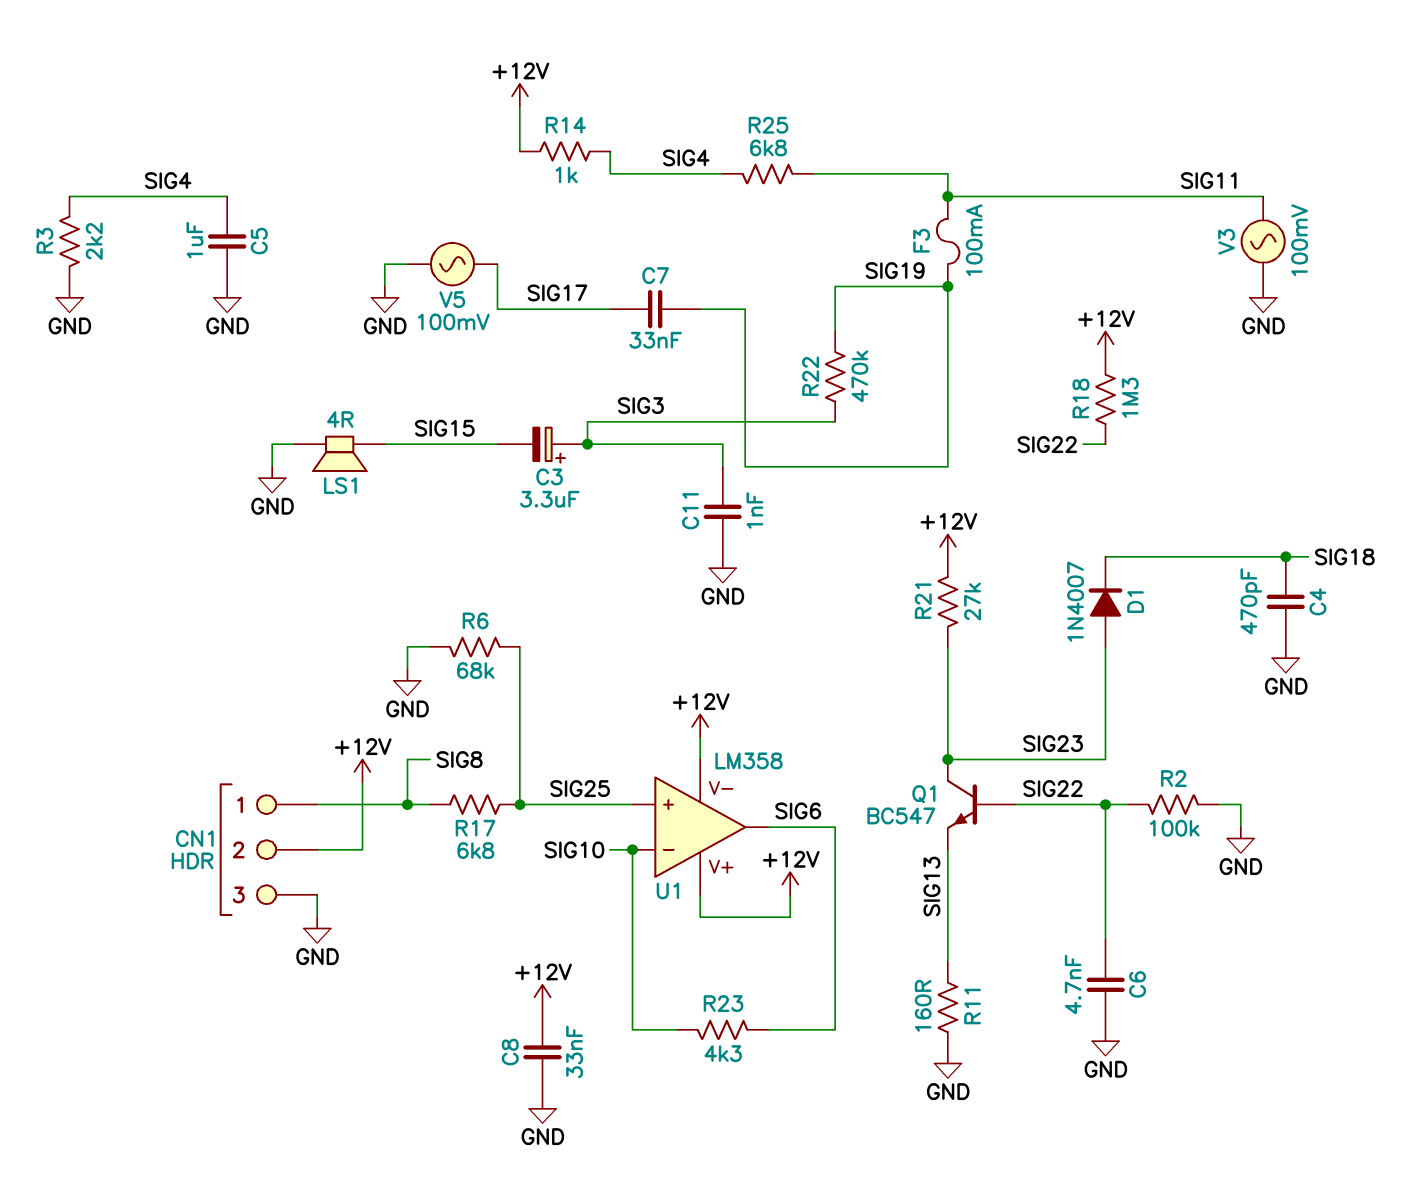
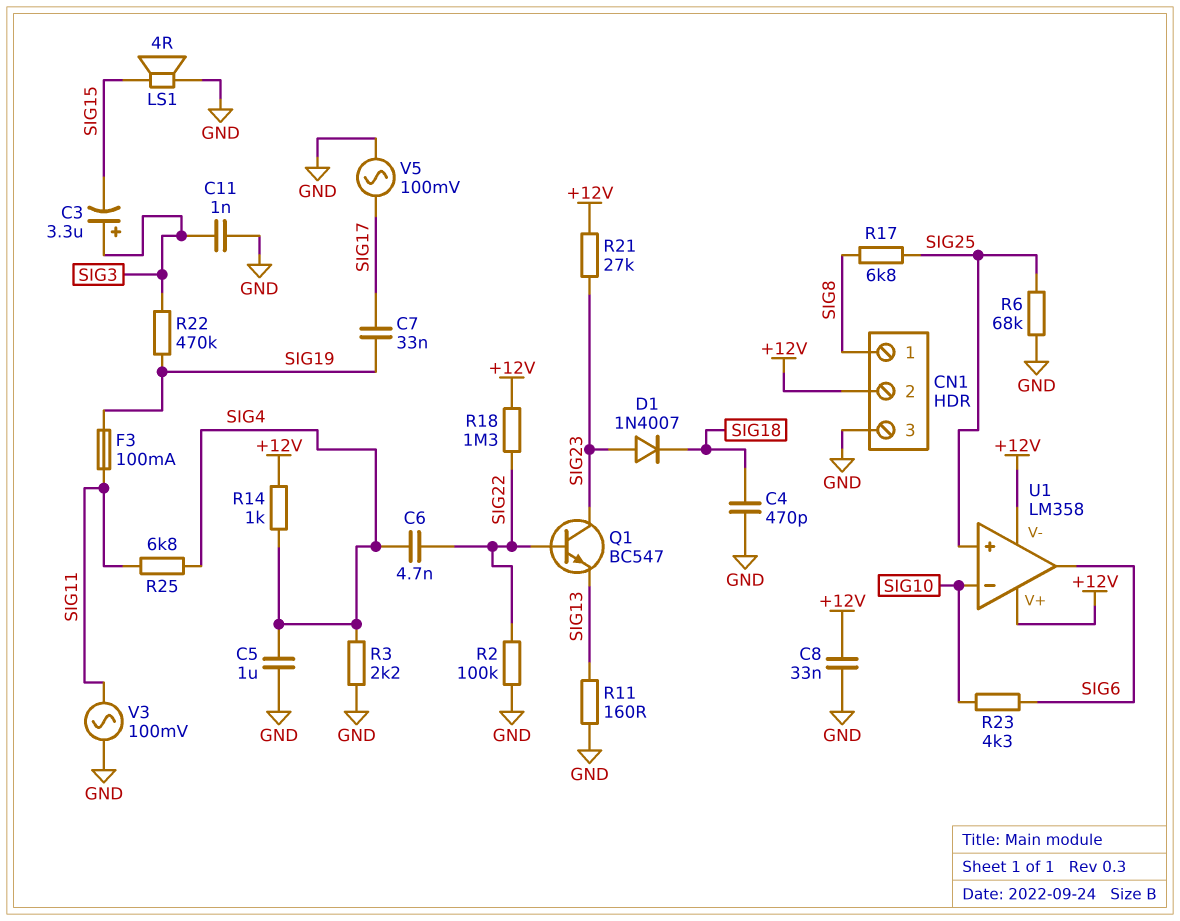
C6: 4.7nF (GND, SIG22) -> 4.7nF (SIG4, SIG22)

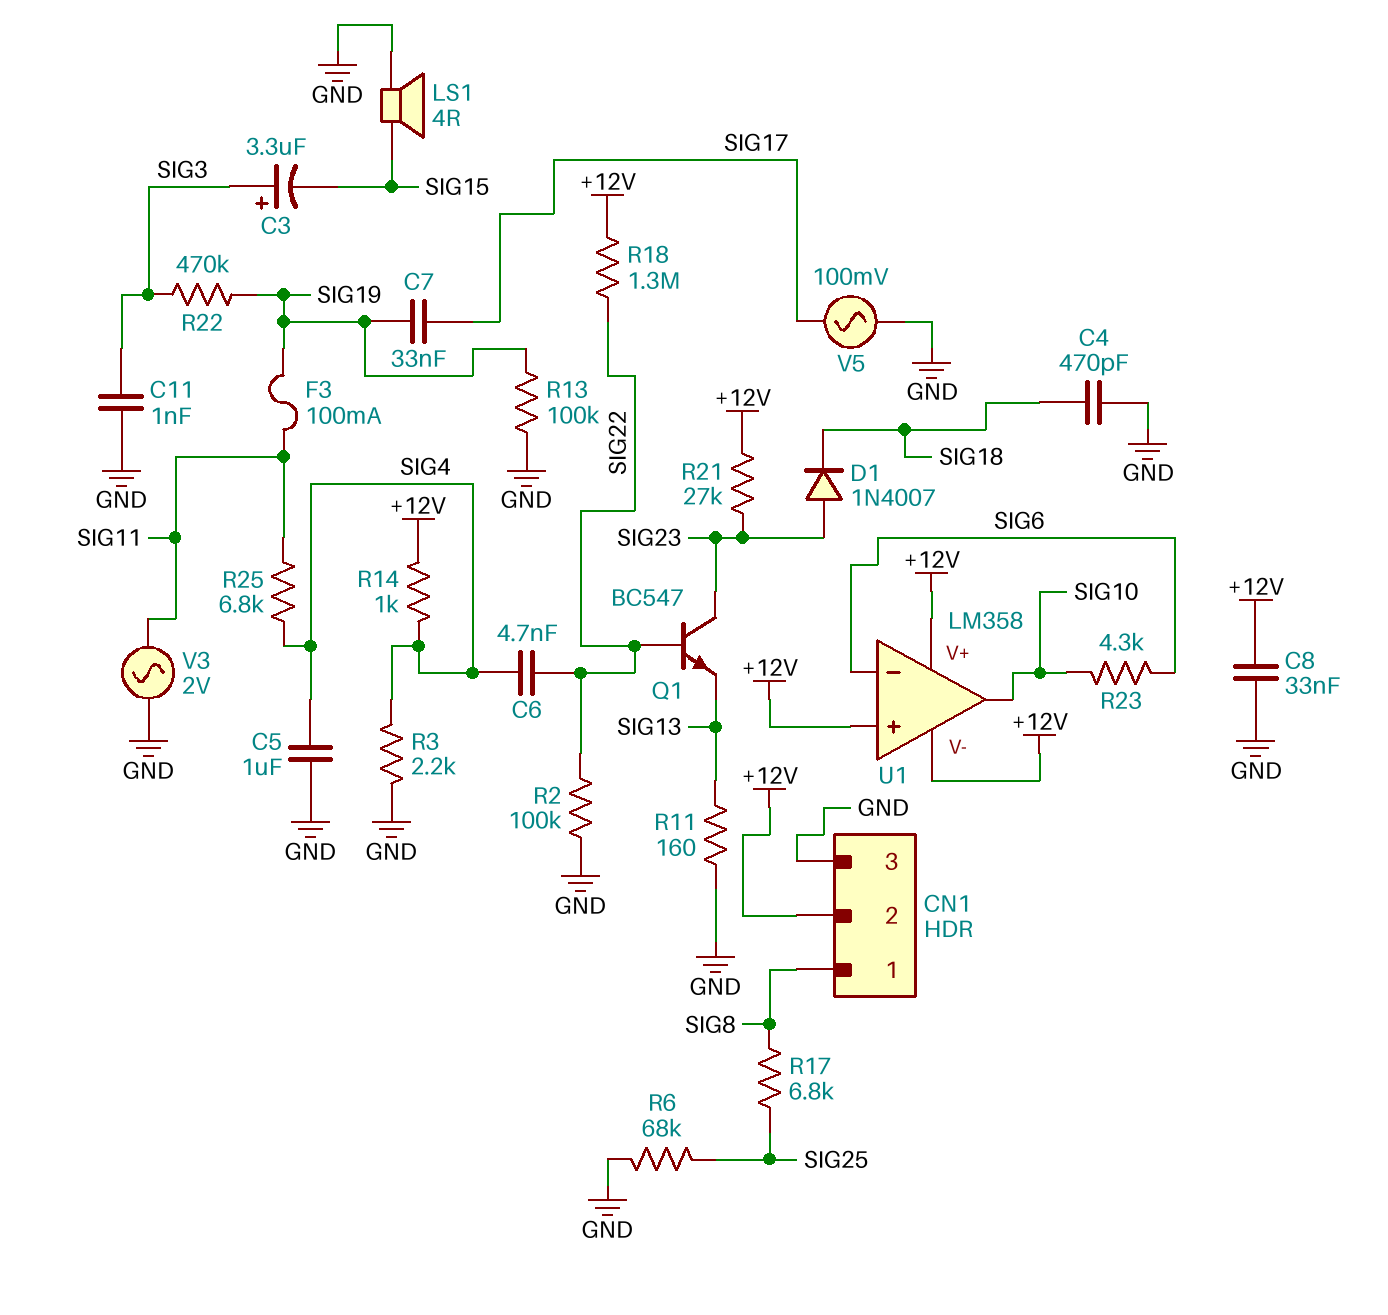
R13: none -> 100k (GND, SIG19)
U1 pin in+: SIG25 -> +12V
U1 pin in-: SIG10 -> SIG6
U1 pin out: SIG6 -> SIG10
V3: AC 100mV (GND, SIG11) -> AC 2V (GND, SIG11)

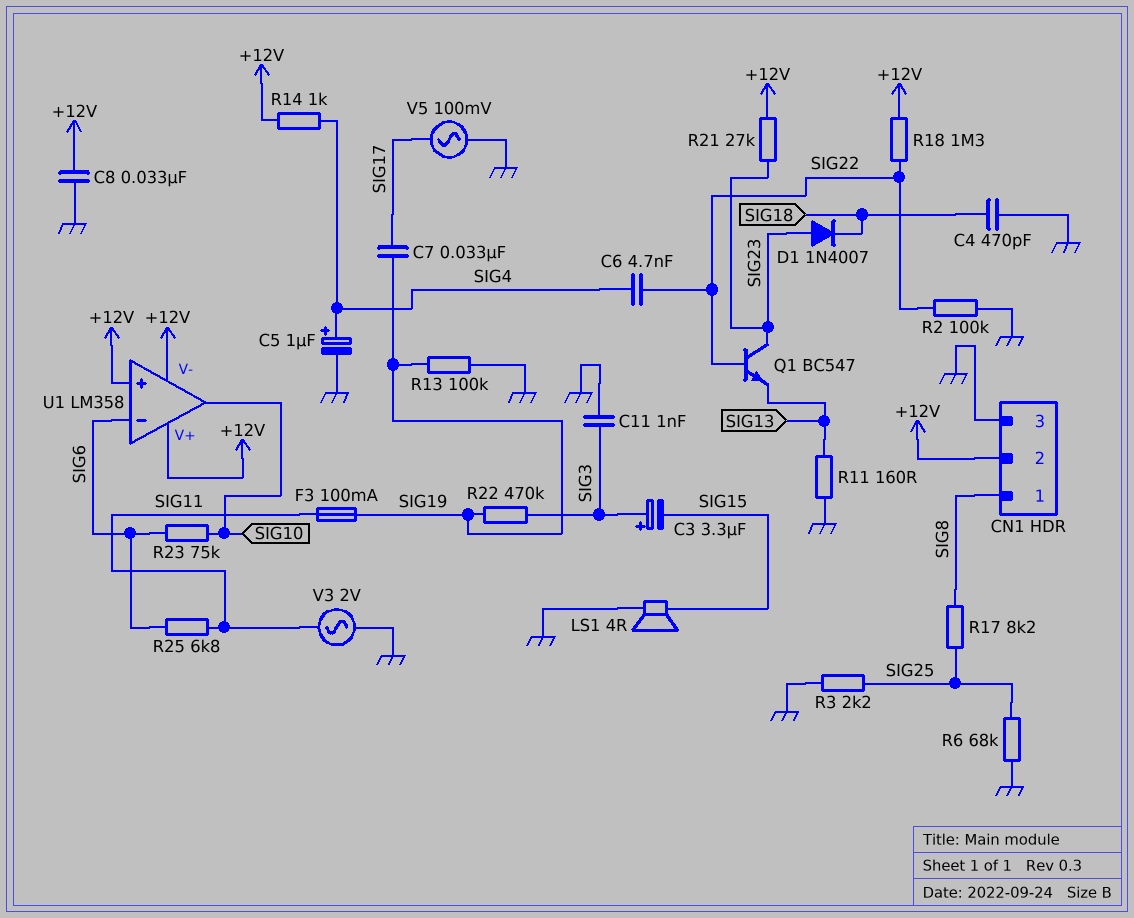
C5: 1uF (GND, SIG4) -> 1uF (plus SIG4, minus GND)
R3: 2.2k (GND, SIG4) -> 2.2k (GND, SIG25)
R17: 6.8k (SIG8, SIG25) -> 8.2k (SIG8, SIG25)
R23: 4.3k (SIG6, SIG10) -> 75k (SIG6, SIG10)
R25: 6.8k (SIG4, SIG11) -> 6.8k (SIG6, SIG11)

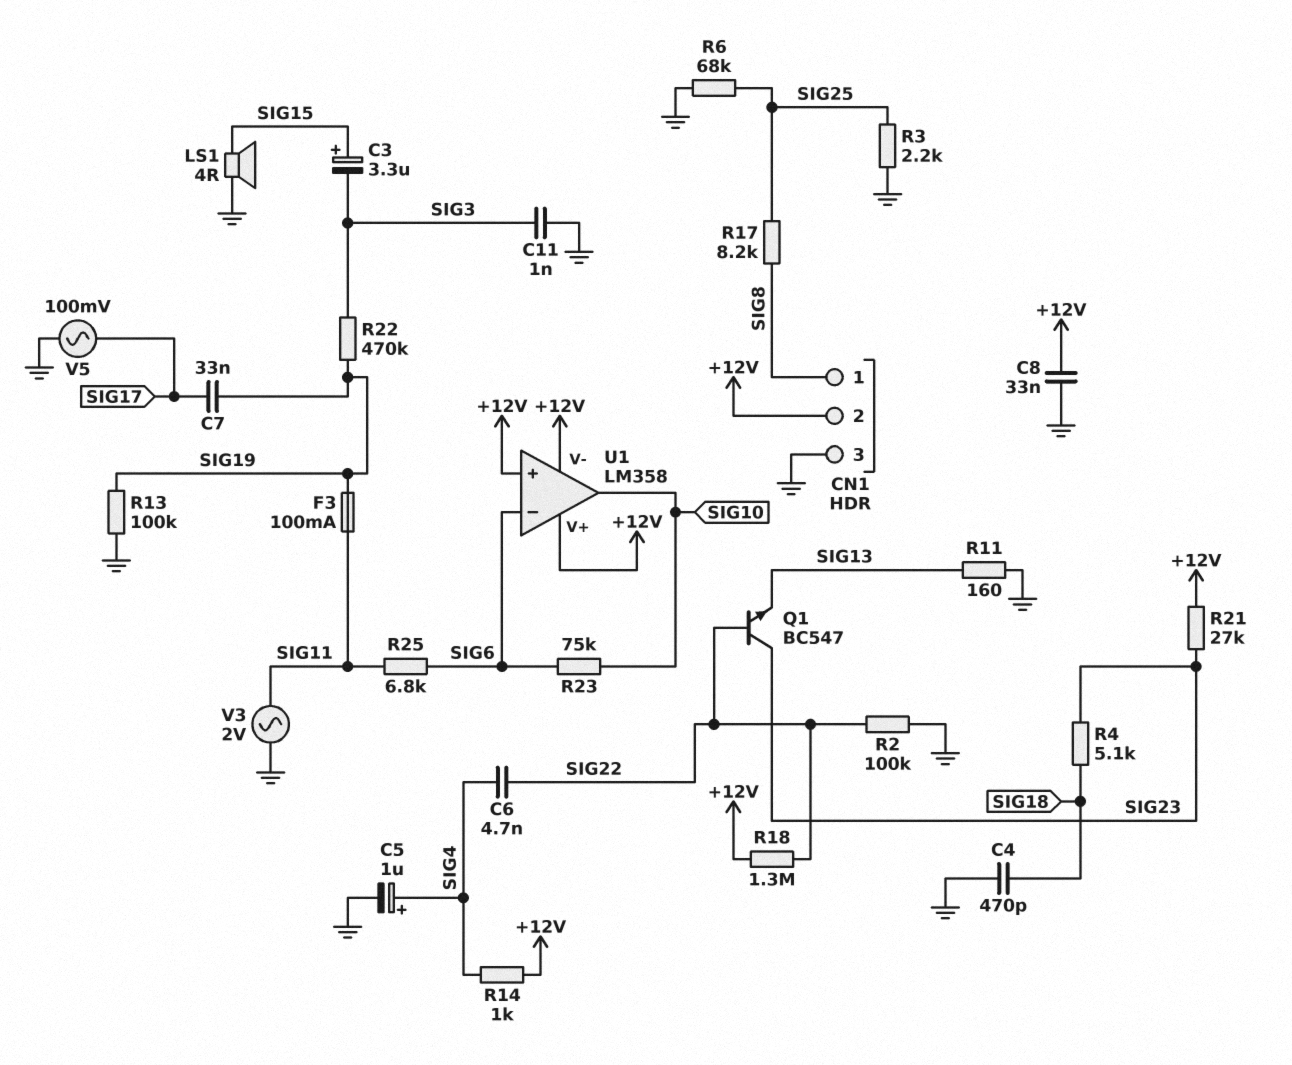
C3: 3.3uF (plus SIG3, minus SIG15) -> 3.3uF (plus SIG15, minus SIG3)
D1: diode 1N4007 (A SIG23, K SIG18) -> none
R4: none -> 5.1k (SIG18, SIG23)

